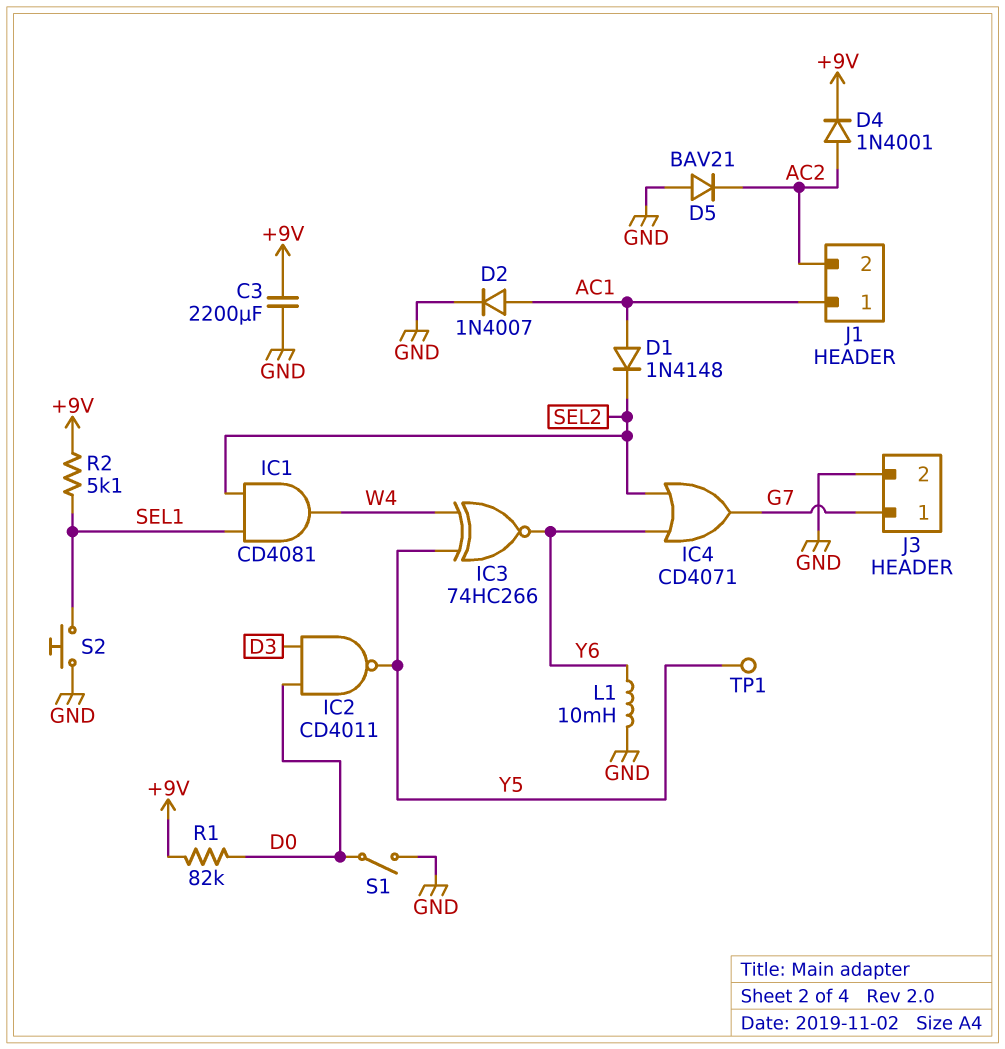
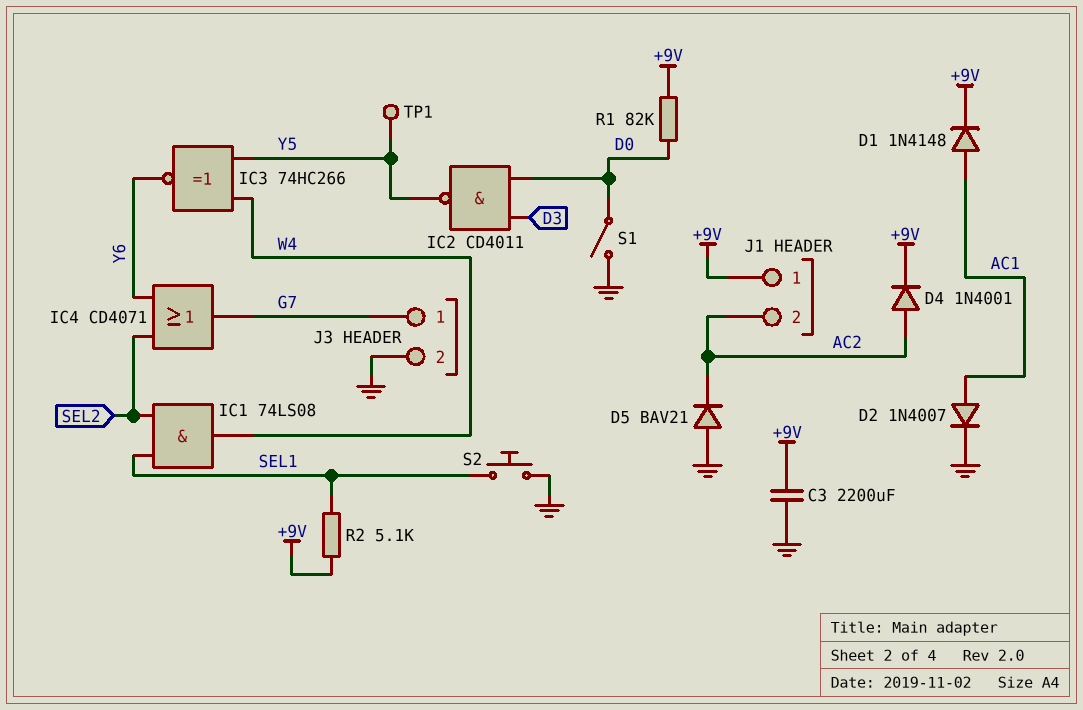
D1: diode 1N4148 (A AC1, K SEL2) -> diode 1N4148 (A AC1, K +9V)
IC1: AND CD4081 (in SEL1, in SEL2, out W4) -> AND 74LS08 (in SEL1, in SEL2, out W4)
J1 pin 1: AC1 -> +9V
L1: 10mH (GND, Y6) -> none

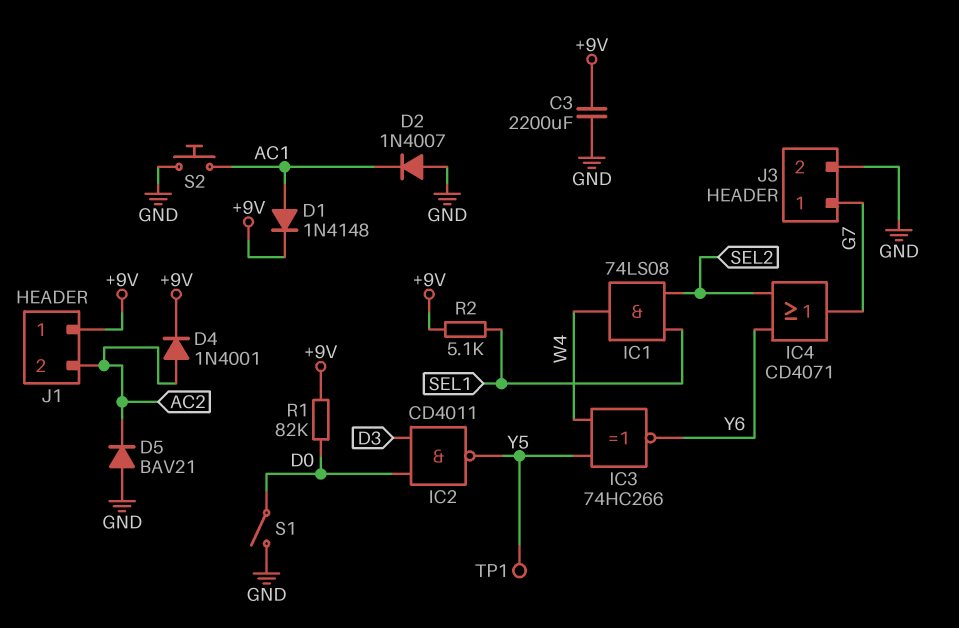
D2: diode 1N4007 (A AC1, K GND) -> diode 1N4007 (A GND, K AC1)
S2: button (GND, SEL1) -> button (AC1, GND)

